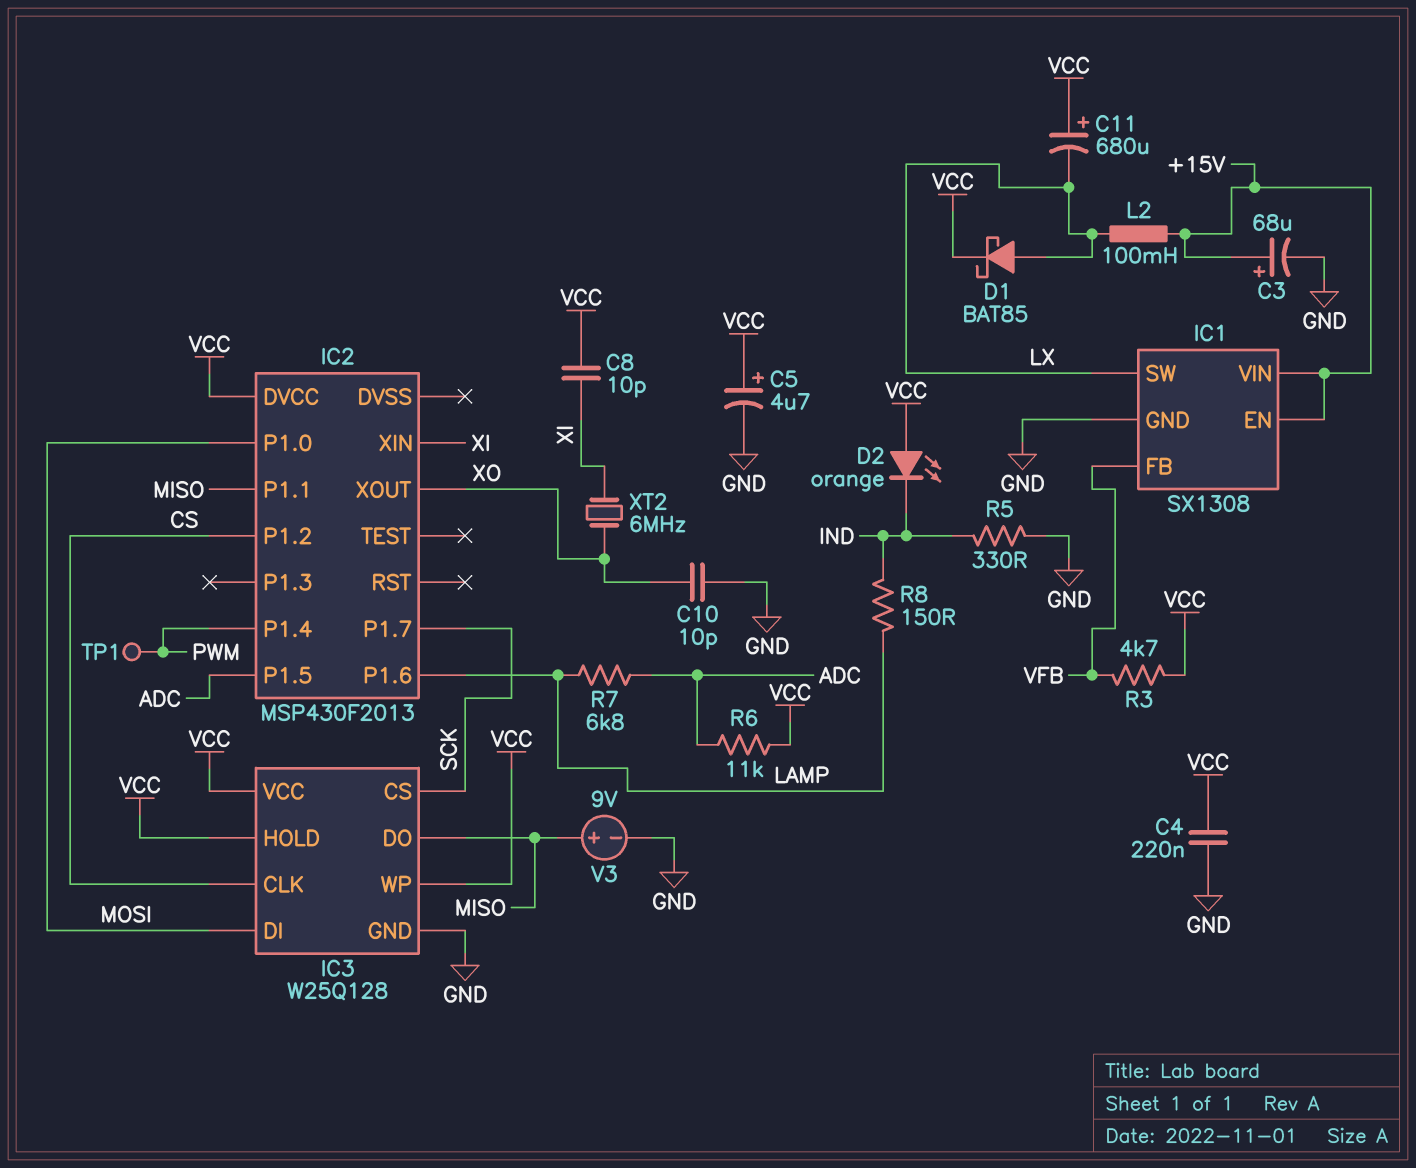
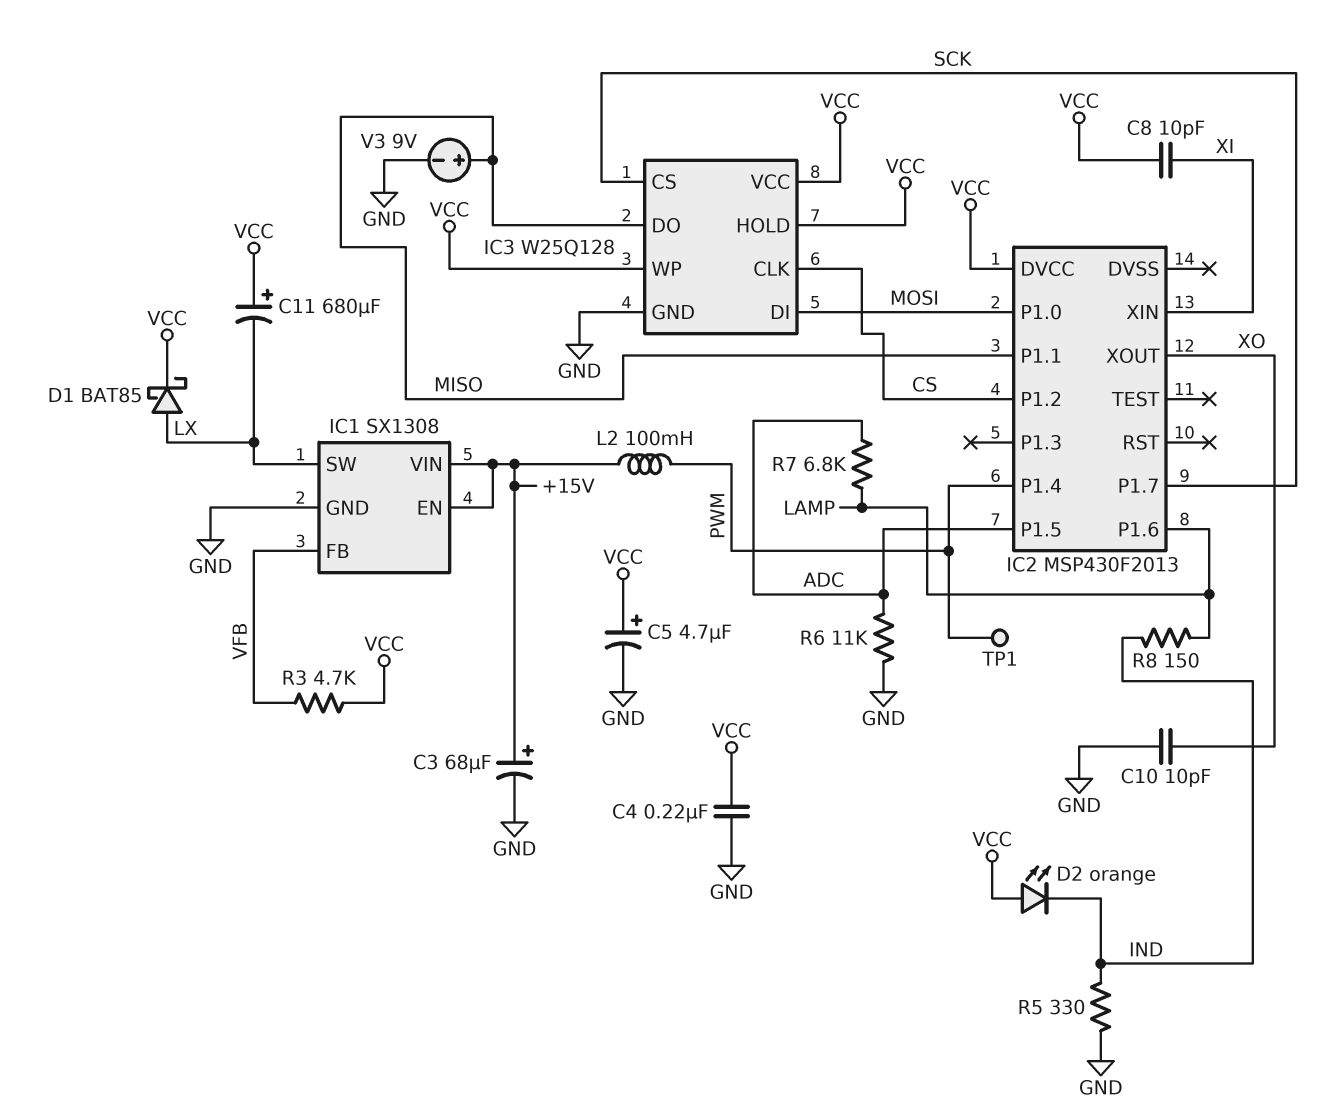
L2: 100mH (+15V, LX) -> 100mH (+15V, PWM)
R6: 11k (ADC, VCC) -> 11k (ADC, GND)
XT2: 6MHz (XI, XO) -> none

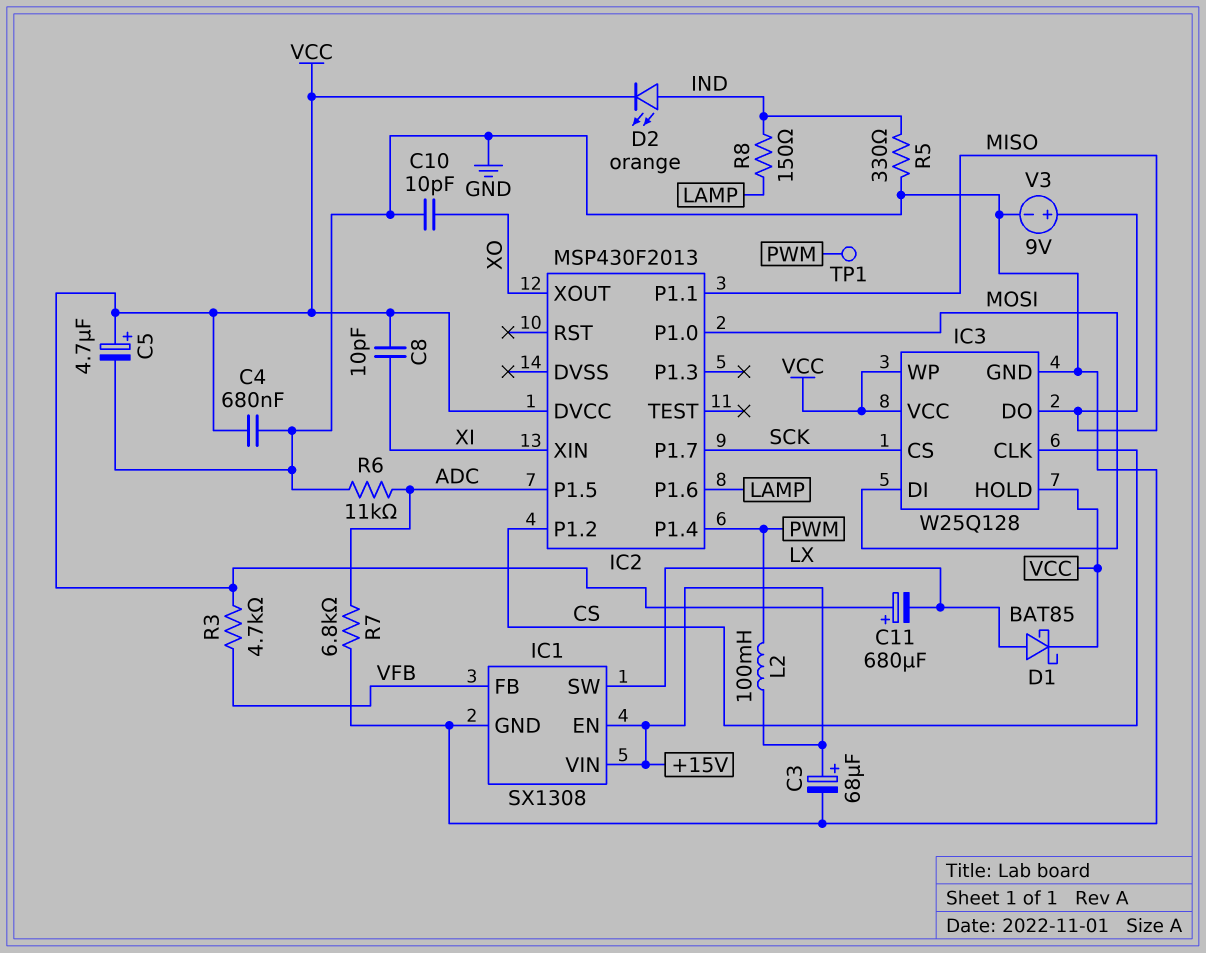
C4: 220nF (GND, VCC) -> 680nF (GND, VCC)
D2: LED orange (A VCC, K IND) -> LED orange (A IND, K VCC)
R7: 6.8k (ADC, LAMP) -> 6.8k (ADC, GND)

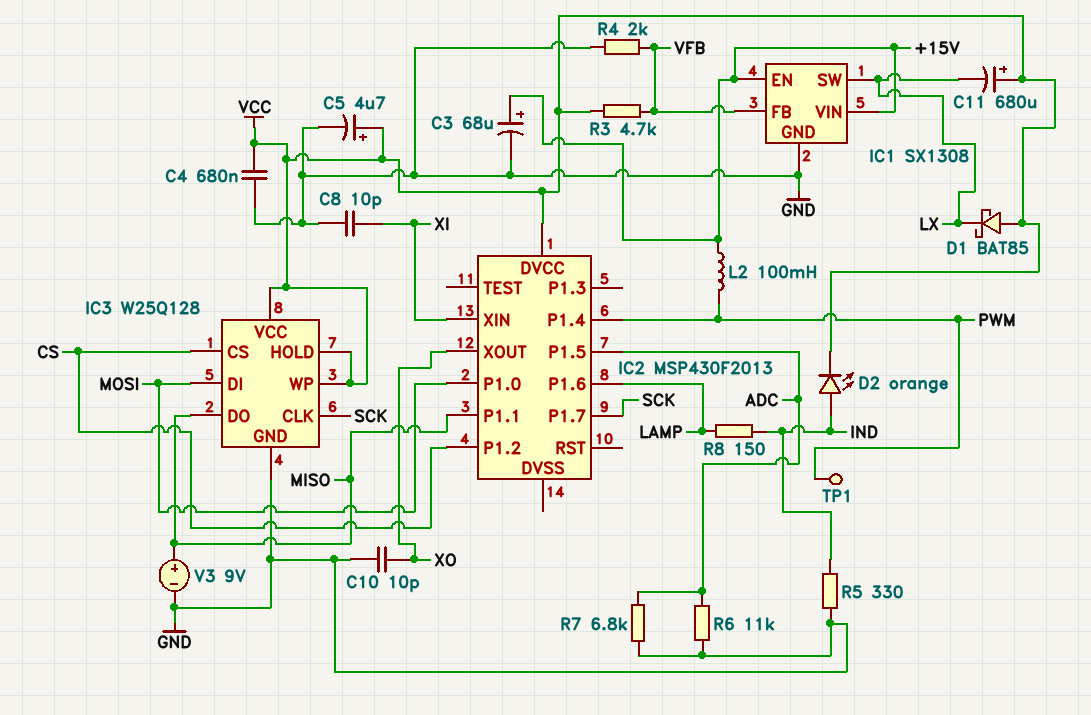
C8: 10pF (VCC, XI) -> 10pF (GND, XI)
D1: schottky BAT85 (A LX, K VCC) -> schottky BAT85 (A VCC, K LX)
IC3 pin CLK: CS -> SCK
IC3 pin CS: SCK -> CS
R4: none -> 2k (GND, VFB)

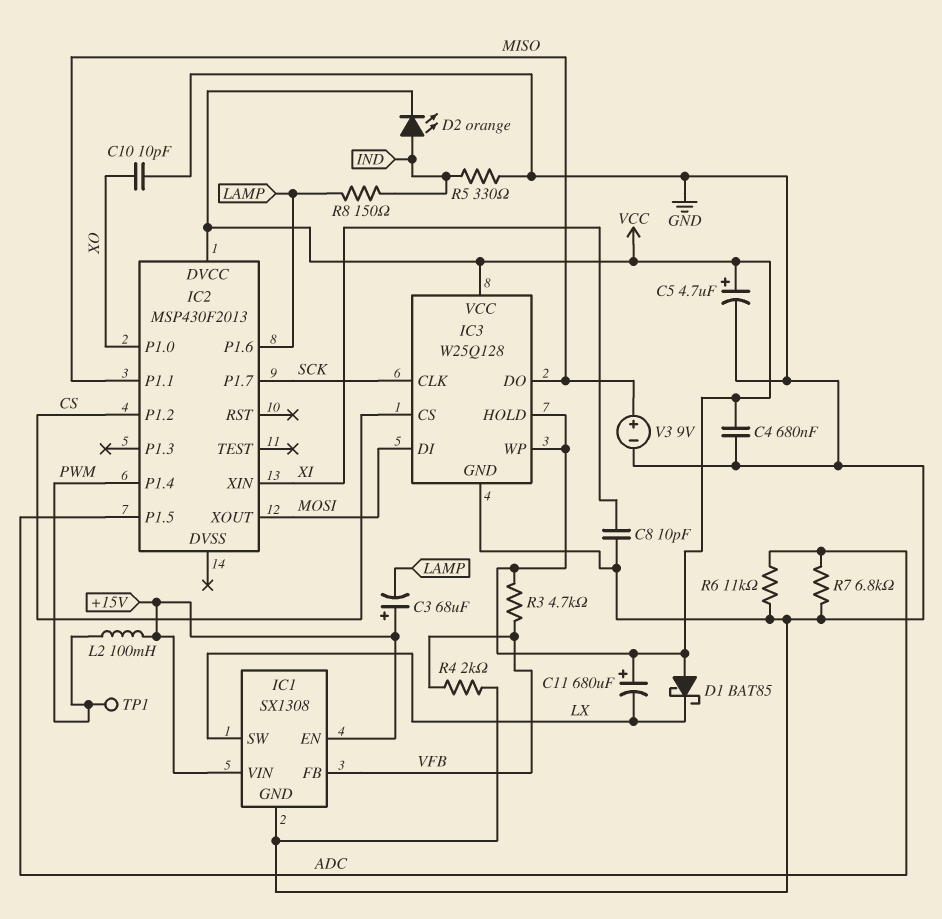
C3: 68uF (plus +15V, minus GND) -> 68uF (plus +15V, minus LAMP)
IC2 pin P1.0: MOSI -> XO
IC2 pin XOUT: XO -> MOSI

